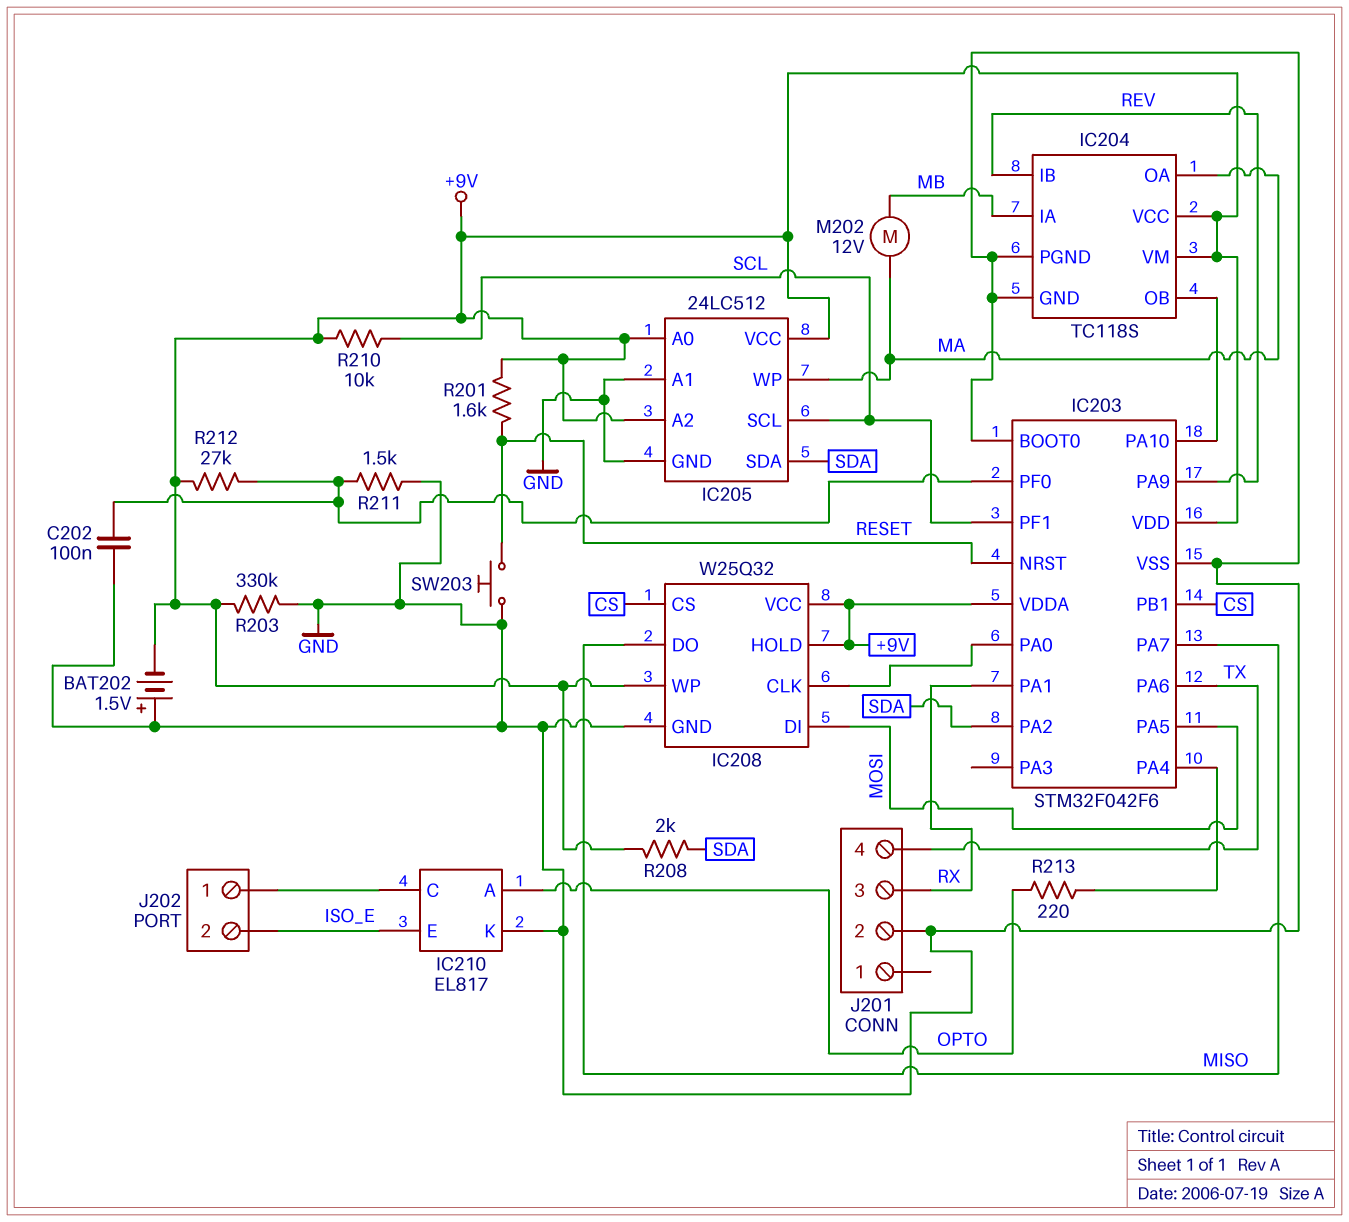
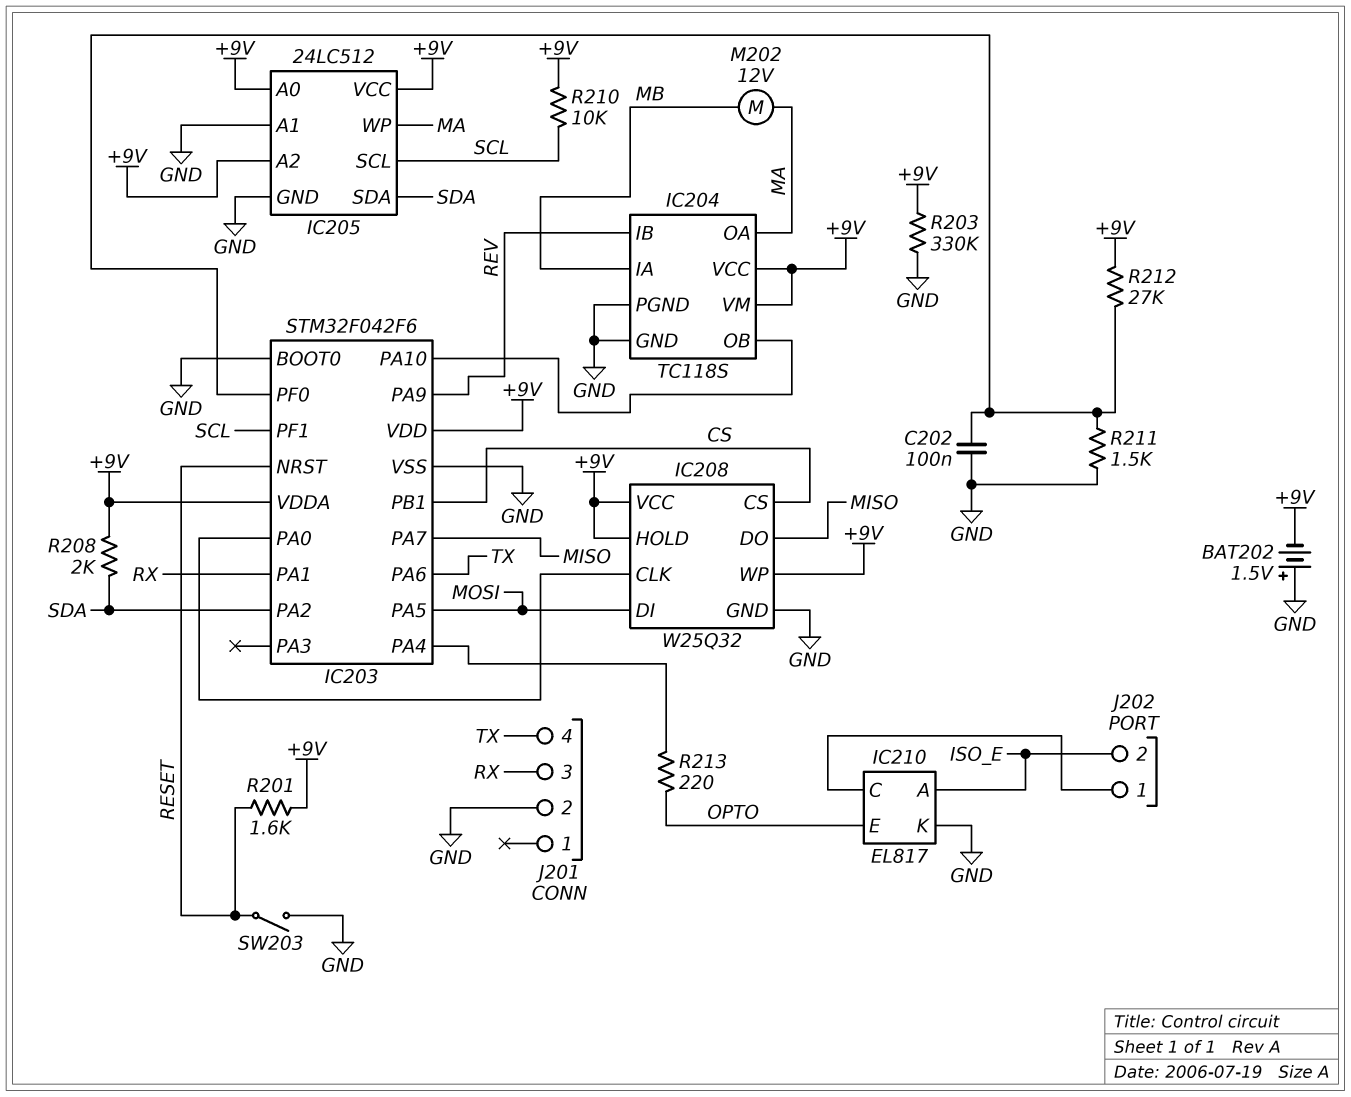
IC210 pin A: OPTO -> ISO_E
IC210 pin E: ISO_E -> OPTO
SW203: button (GND, RESET) -> switch (GND, RESET)

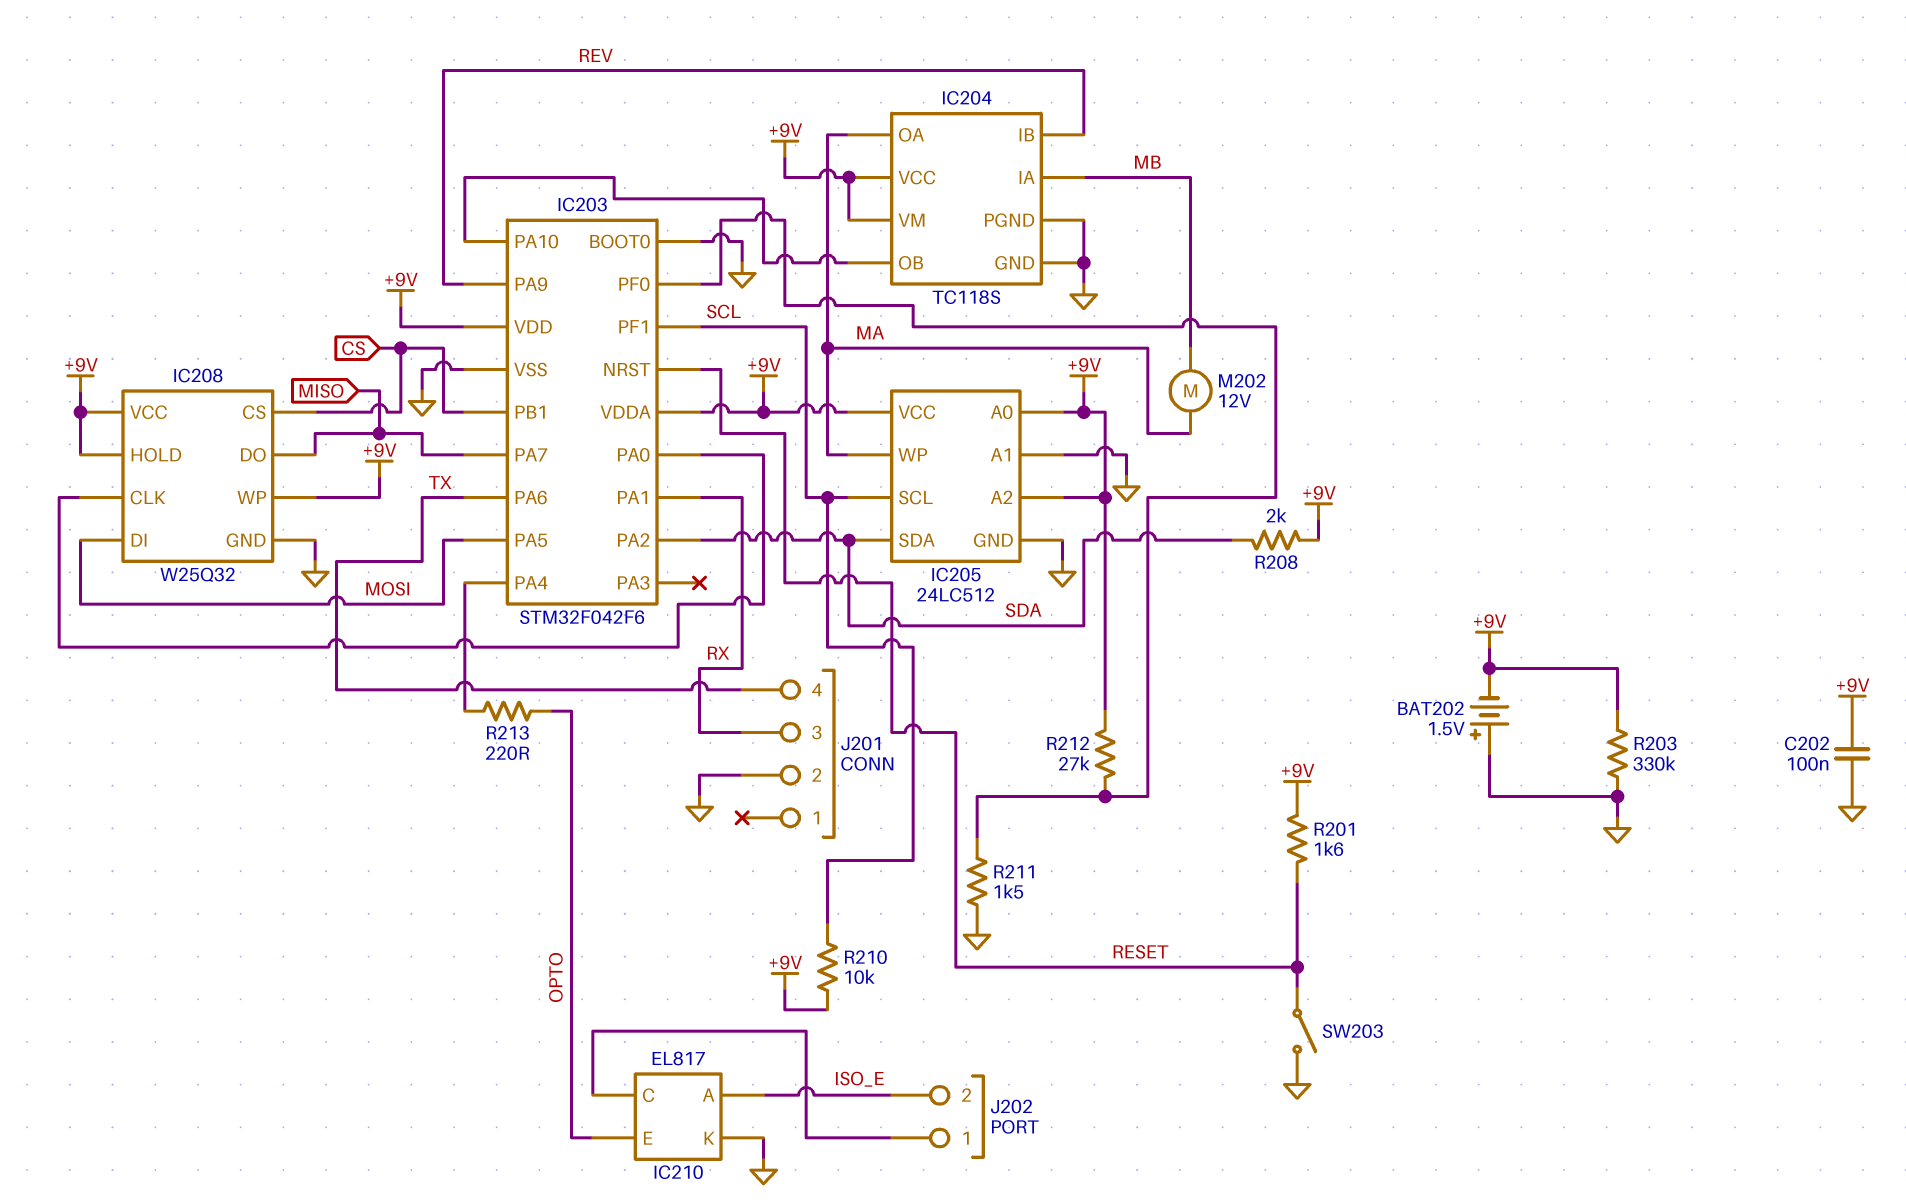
C202: 100nF (GND, IC203/PF0) -> 100nF (+9V, GND)

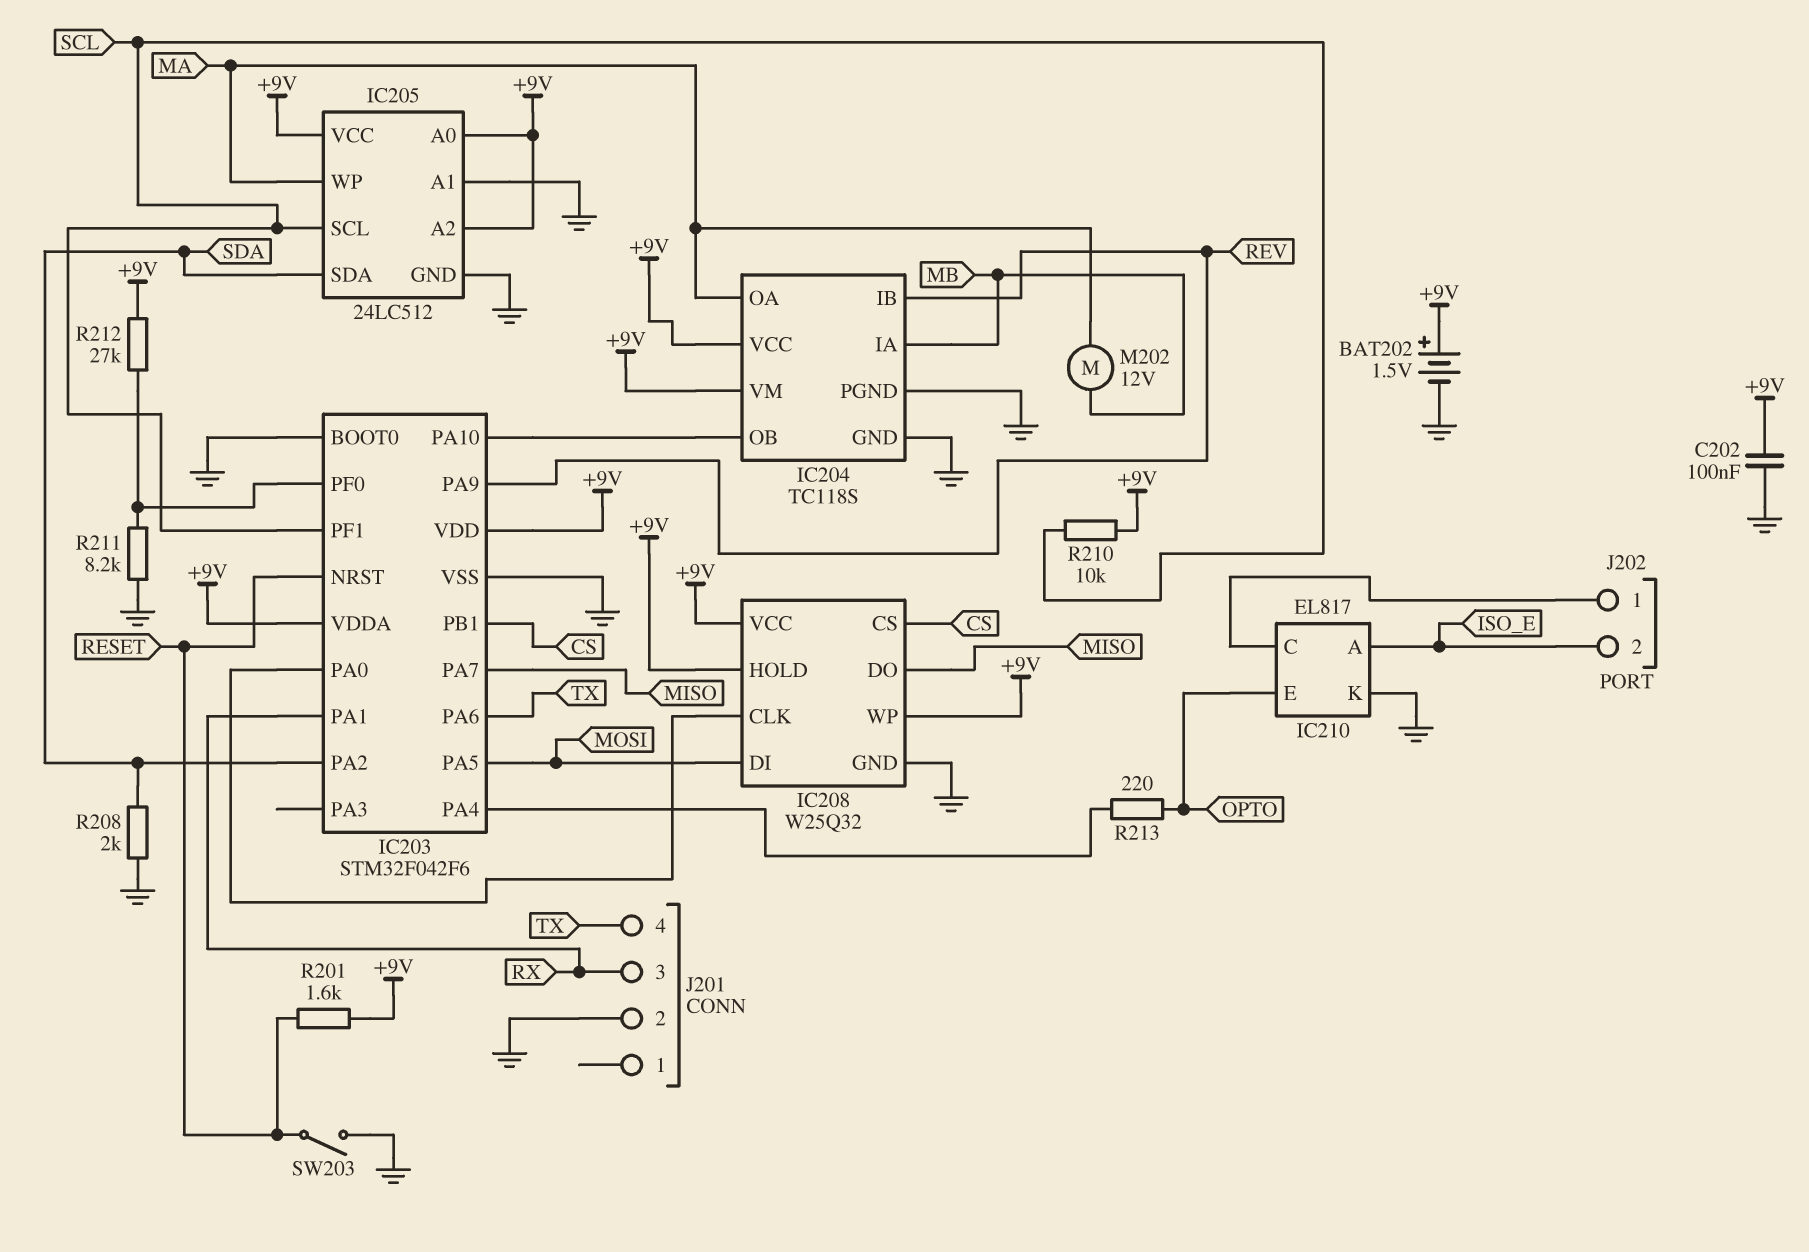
BAT202: 1.5V (plus GND, minus +9V) -> 1.5V (plus +9V, minus GND)
R203: 330k (+9V, GND) -> none
R208: 2k (+9V, SDA) -> 2k (GND, SDA)
R211: 1.5k (GND, IC203/PF0) -> 8.2k (GND, IC203/PF0)

